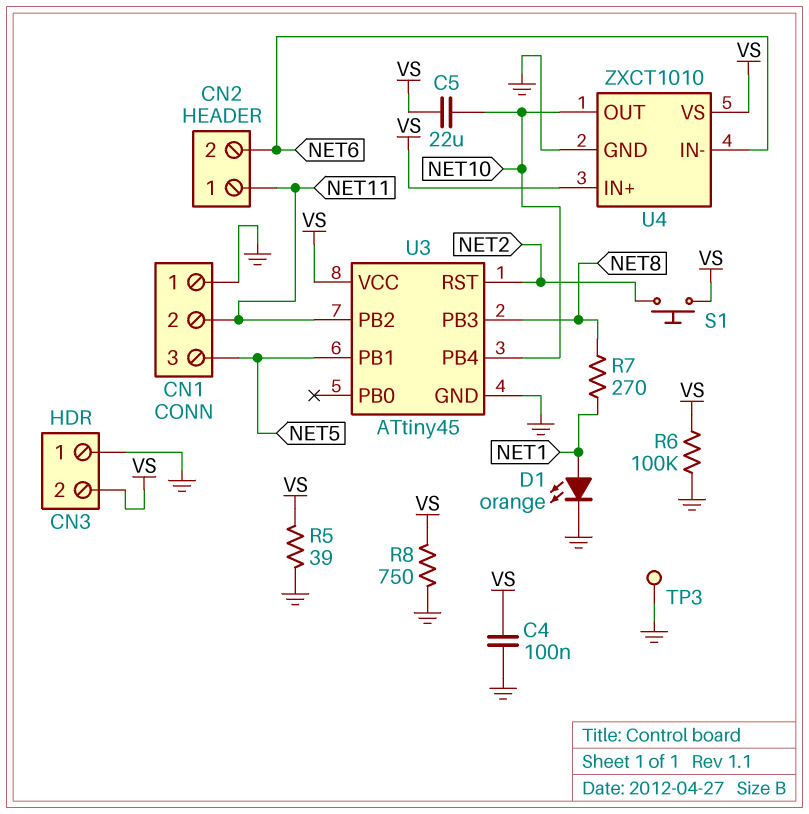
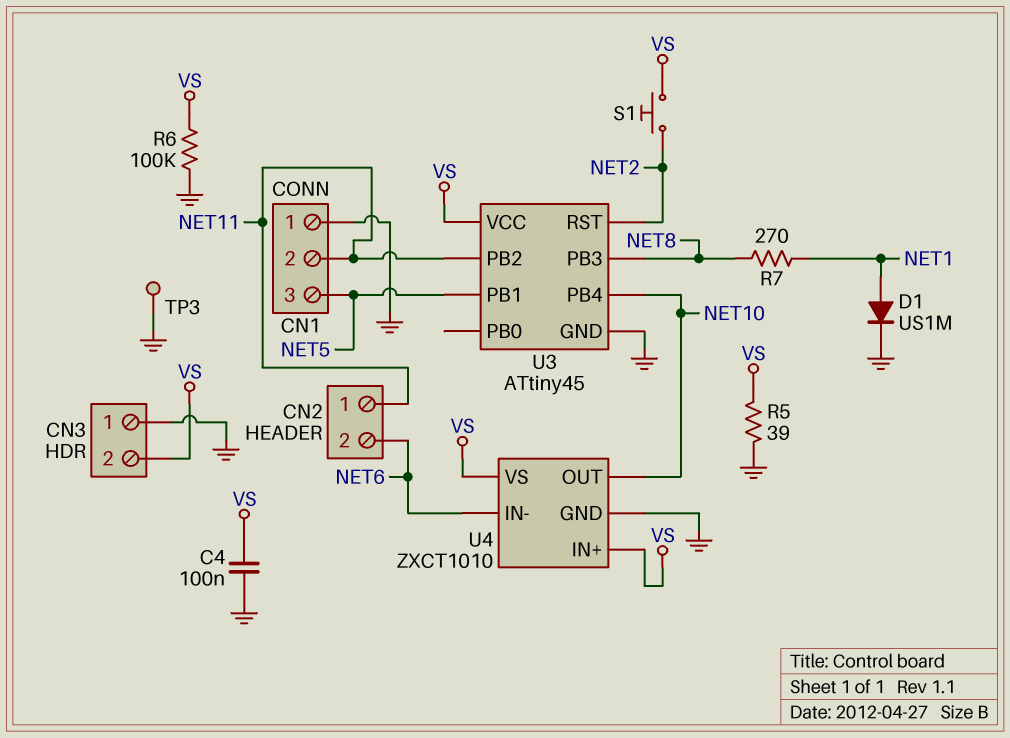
C5: 22uF (NET10, VS) -> none
D1: LED orange (A NET1, K GND) -> diode US1M (A NET1, K GND)
R8: 750 (GND, VS) -> none

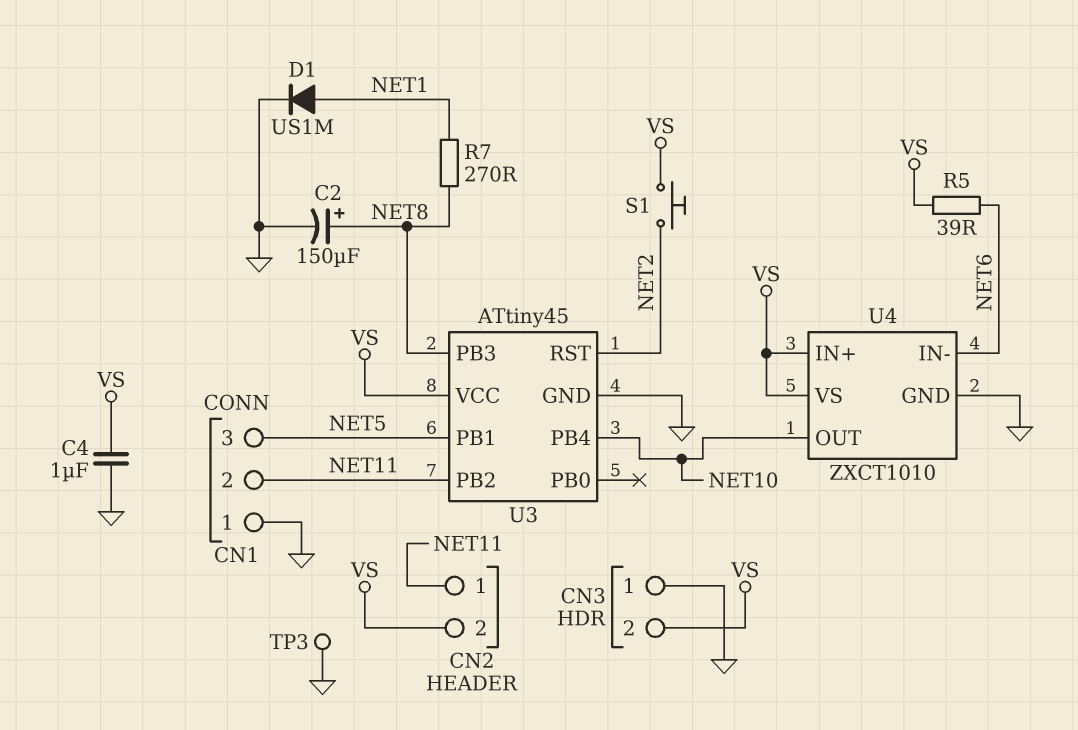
C2: none -> 150uF (plus NET8, minus GND)
C4: 100nF (GND, VS) -> 1uF (GND, VS)
CN2 pin 2: NET6 -> VS
R5: 39 (GND, VS) -> 39 (NET6, VS)
R6: 100k (GND, VS) -> none

